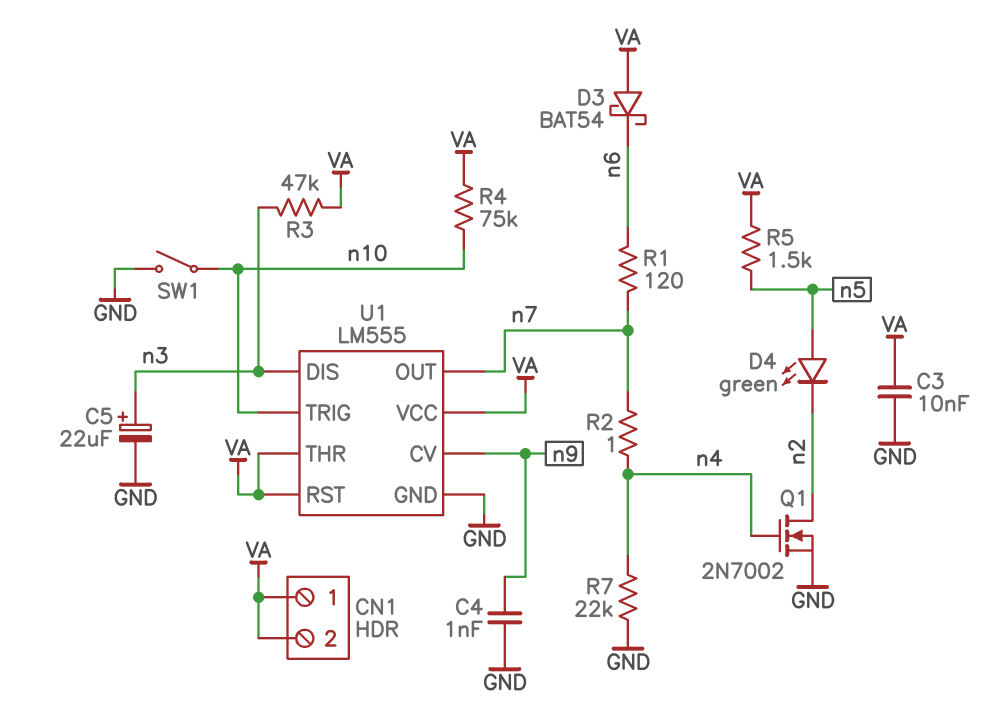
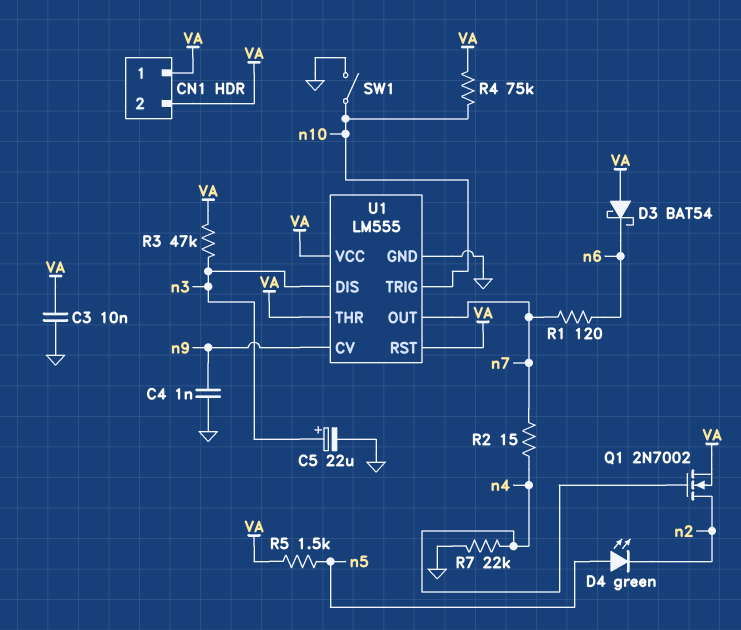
Q1: NMOS 2N7002 (G n4, D n2, S GND) -> NMOS 2N7002 (G n4, D n2, S VA)
R2: 1 (n4, n7) -> 15 (n4, n7)

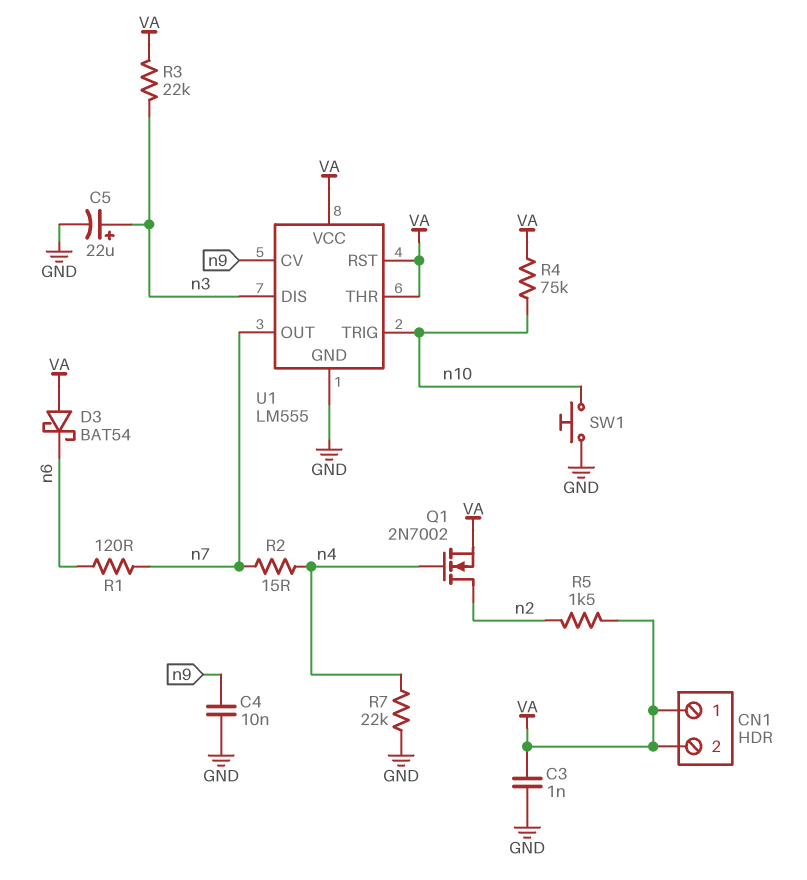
C3: 10nF (GND, VA) -> 1nF (GND, VA)
C4: 1nF (GND, n9) -> 10nF (GND, n9)
D4: LED green (A n5, K n2) -> none
R3: 47k (VA, n3) -> 22k (VA, n3)
R5: 1.5k (VA, n5) -> 1.5k (VA, n2)
SW1: switch (GND, n10) -> button (GND, n10)

